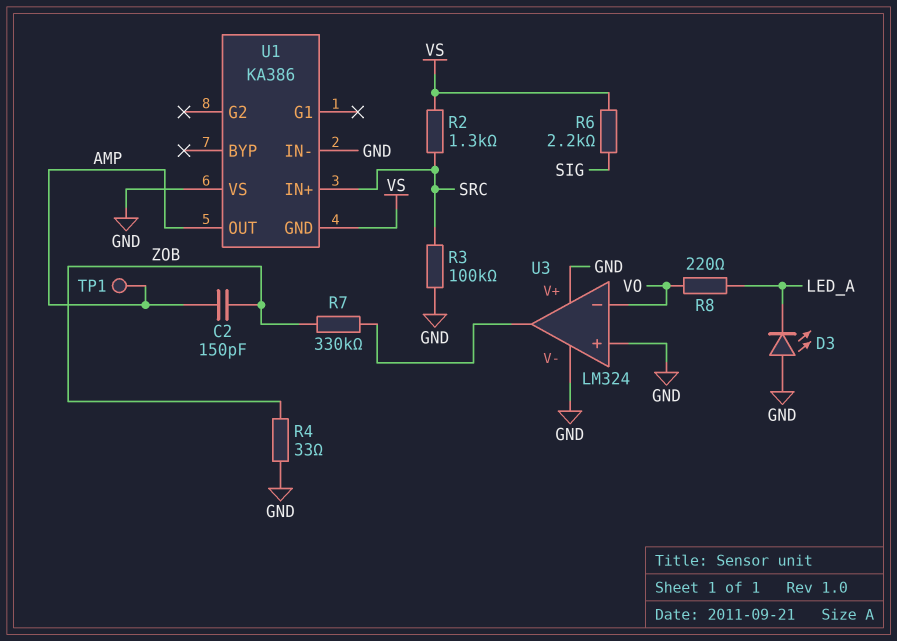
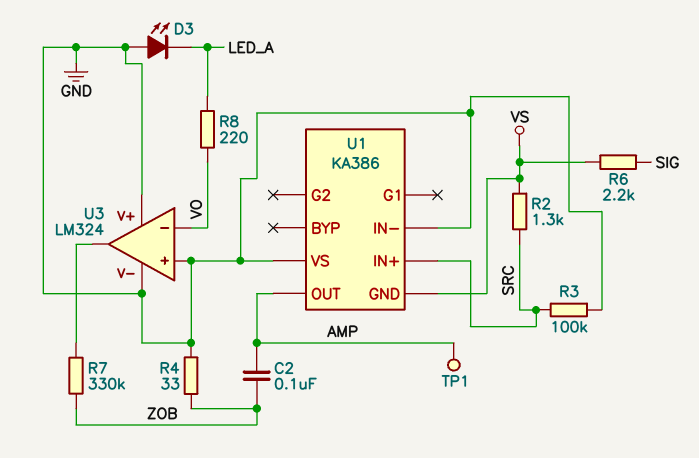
C2: 150pF (AMP, ZOB) -> 100nF (AMP, ZOB)

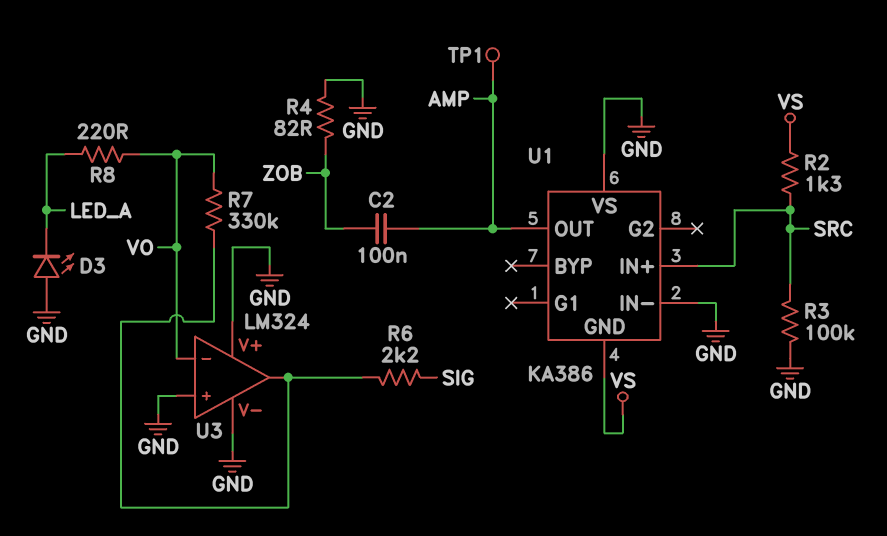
R4: 33 (GND, ZOB) -> 82 (GND, ZOB)
R6: 2.2k (SIG, VS) -> 2.2k (SIG, U3/out)
R7: 330k (U3/out, ZOB) -> 330k (U3/out, VO)

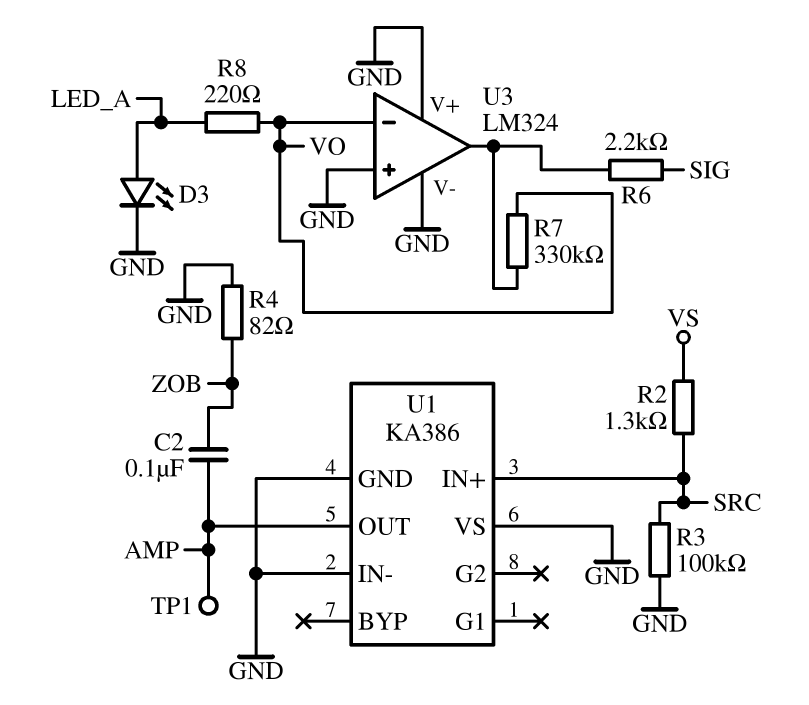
D3: LED (A GND, K LED_A) -> LED (A LED_A, K GND)
U1 pin GND: VS -> GND

